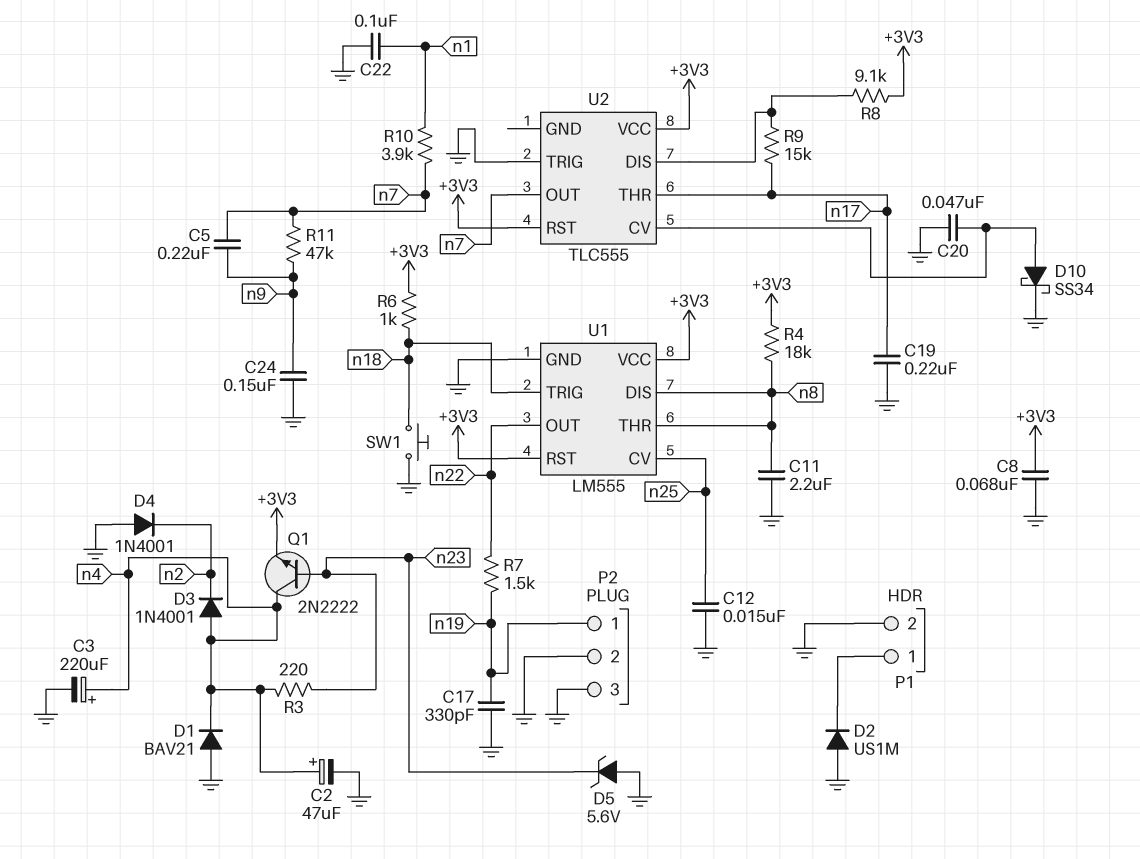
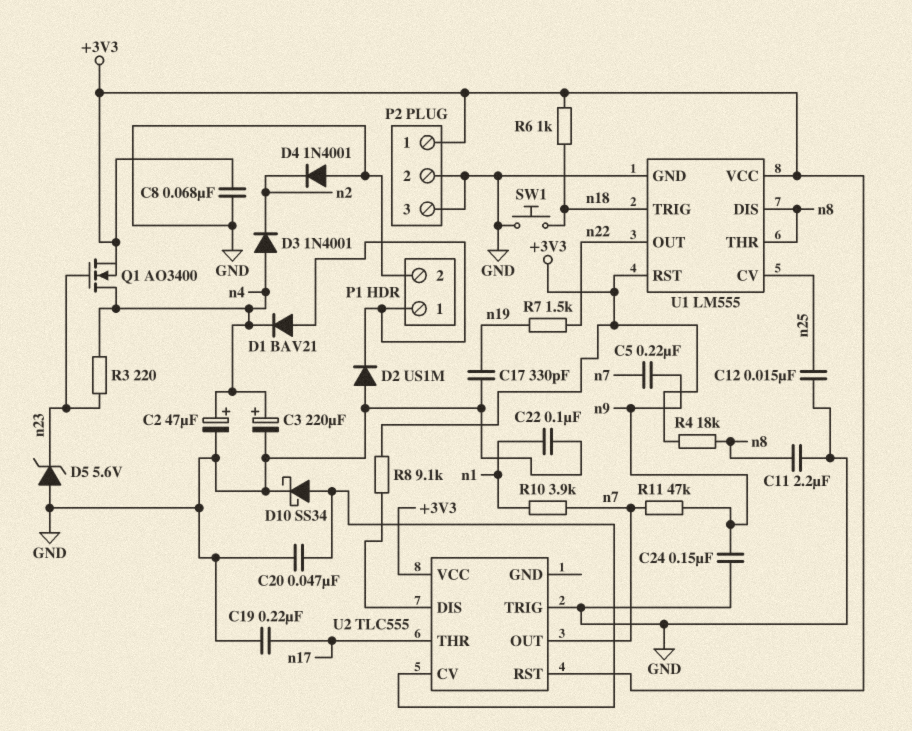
D1: diode BAV21 (A GND, K n4) -> diode BAV21 (A P1/1, K n4)
P2 pin 1: n19 -> +3V3
Q1: NPN 2N2222 (B n23, C n4, E +3V3) -> NMOS AO3400 (G n23, D n4, S +3V3)
R9: 15k (U2/DIS, n17) -> none

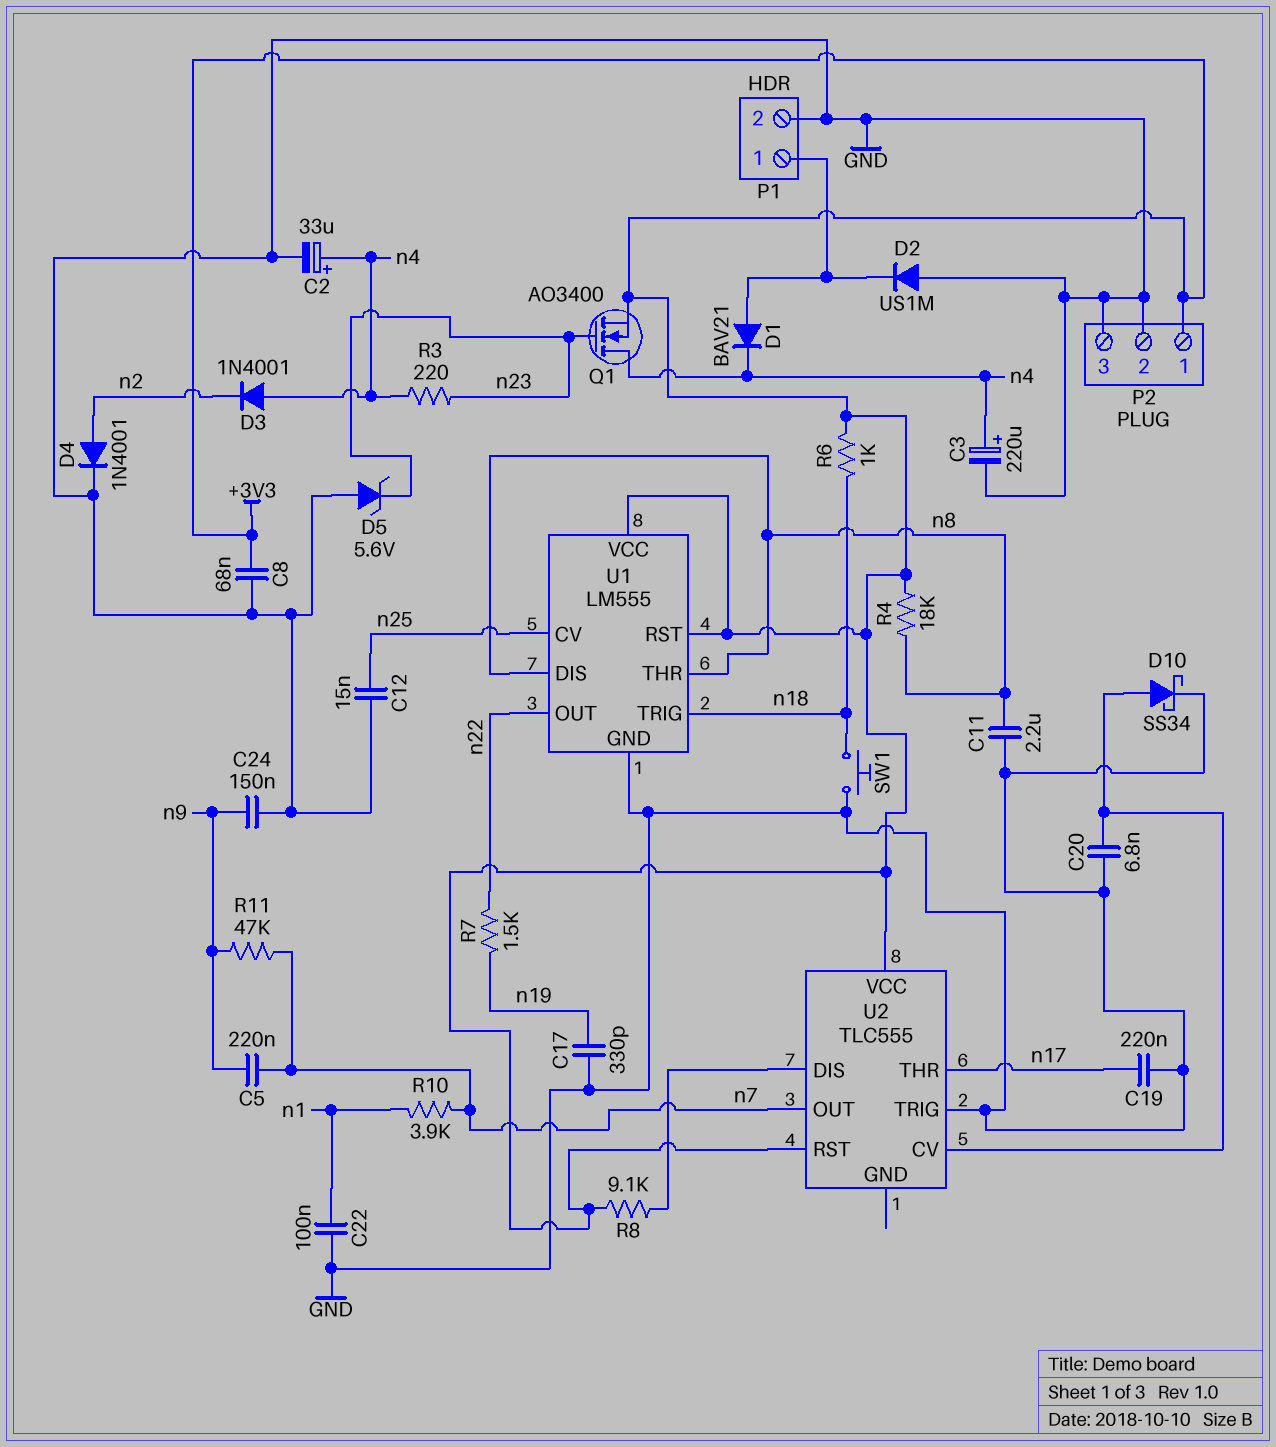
C2: 47uF (plus n4, minus GND) -> 33uF (plus n4, minus GND)
C20: 47nF (GND, U2/CV) -> 6.8nF (GND, U2/CV)
D4: diode 1N4001 (A GND, K n2) -> diode 1N4001 (A n2, K GND)

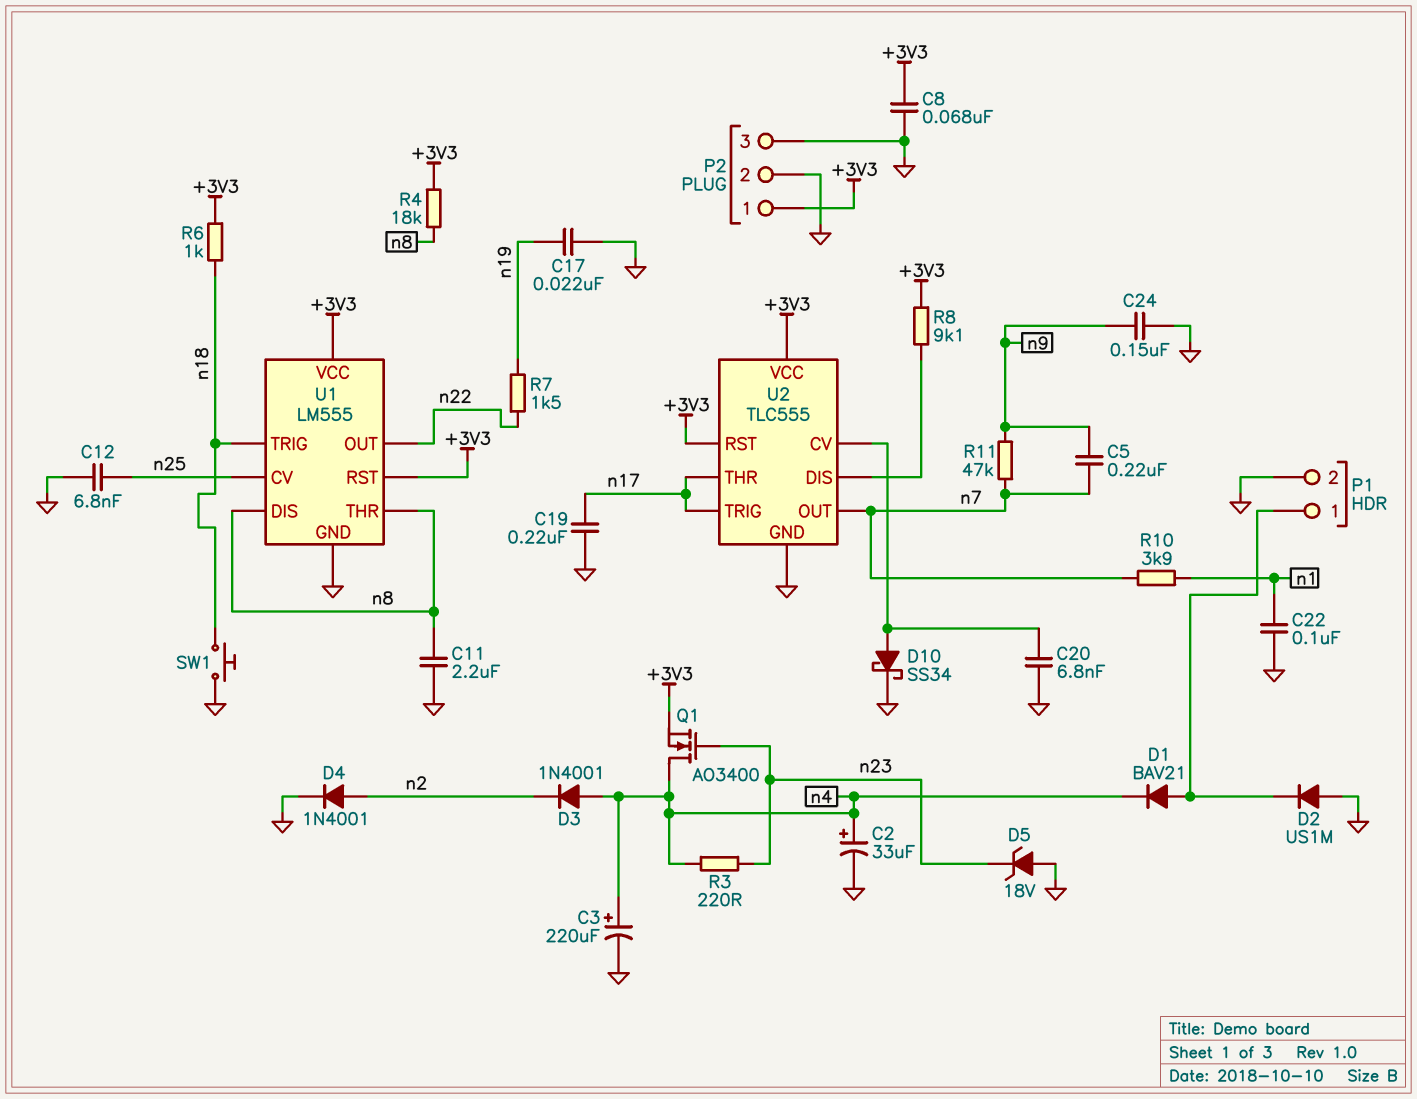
C12: 15nF (GND, n25) -> 6.8nF (GND, n25)
C17: 330pF (GND, n19) -> 22nF (GND, n19)
D5: zener 5.6V (A GND, K n23) -> zener 18V (A GND, K n23)
U2 pin GND: none -> GND
U2 pin TRIG: GND -> n17

